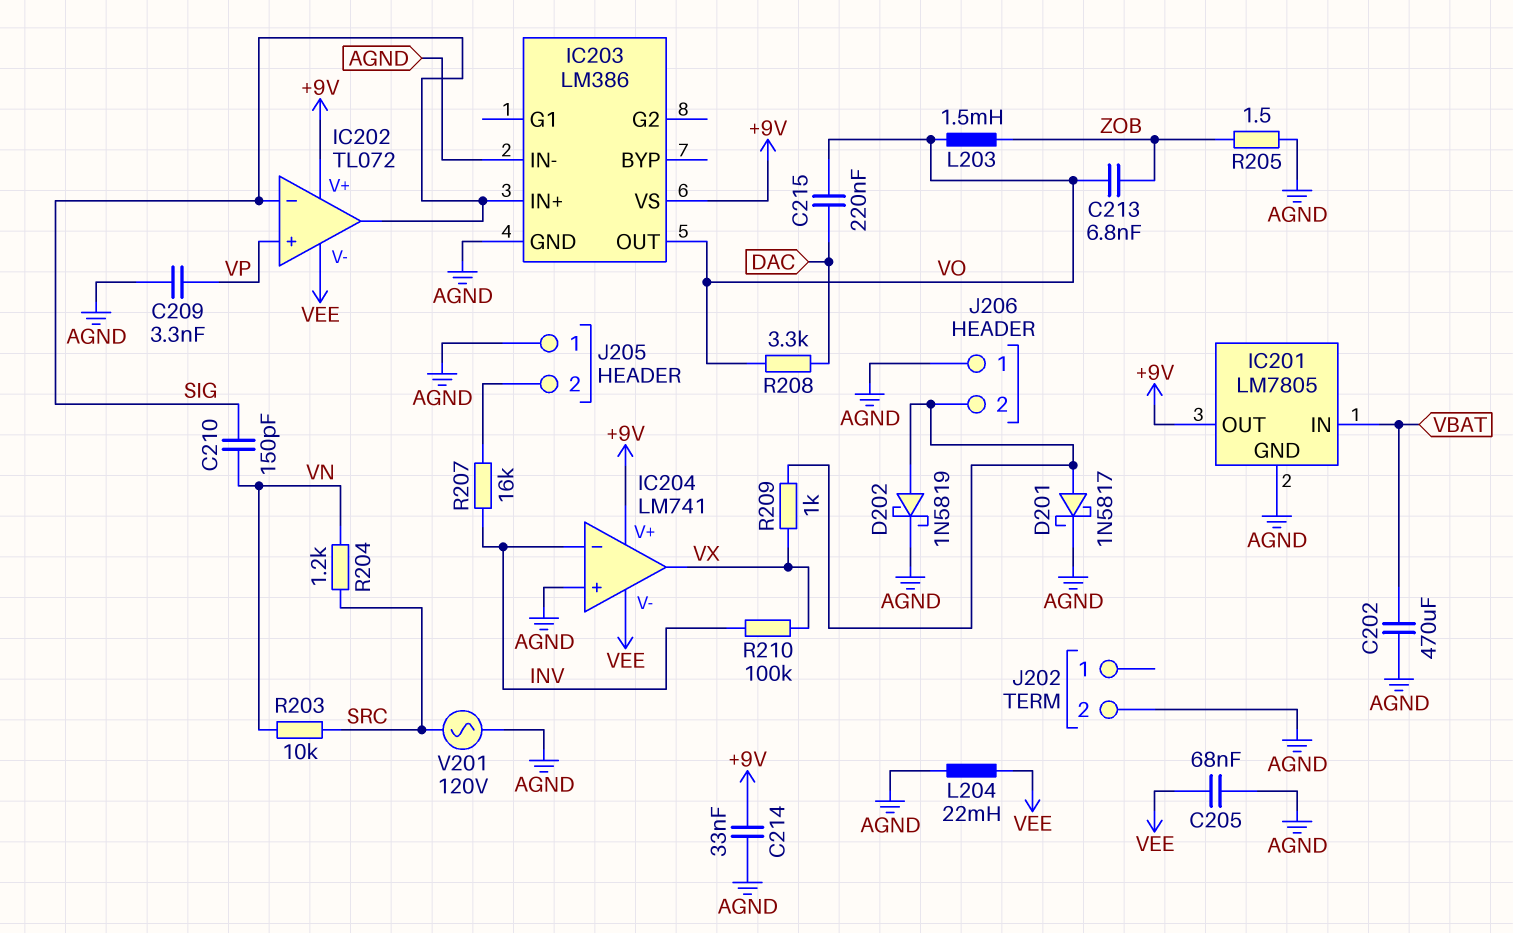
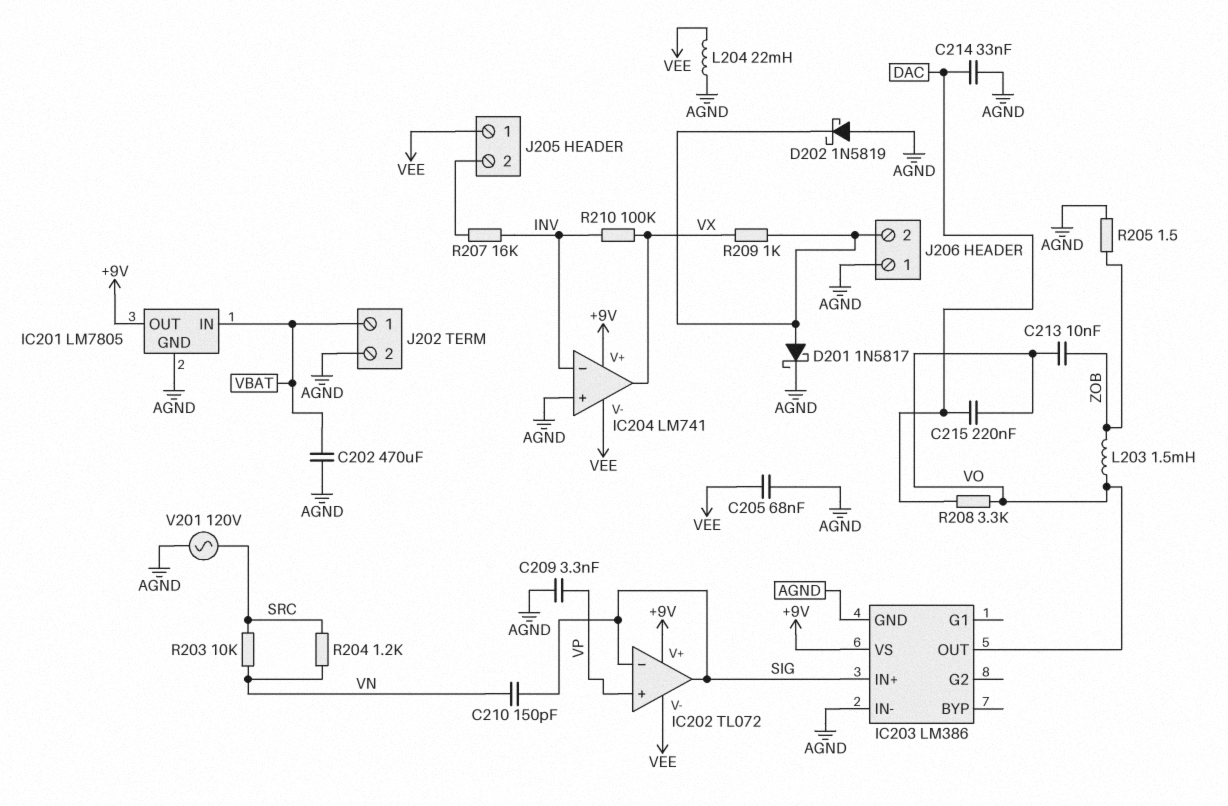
C213: 6.8nF (VO, ZOB) -> 10nF (VO, ZOB)
C214: 33nF (+9V, AGND) -> 33nF (AGND, DAC)
D202: schottky 1N5819 (A J206/2, K AGND) -> schottky 1N5819 (A AGND, K J206/2)
J202 pin 1: none -> VBAT
J205 pin 1: AGND -> VEE

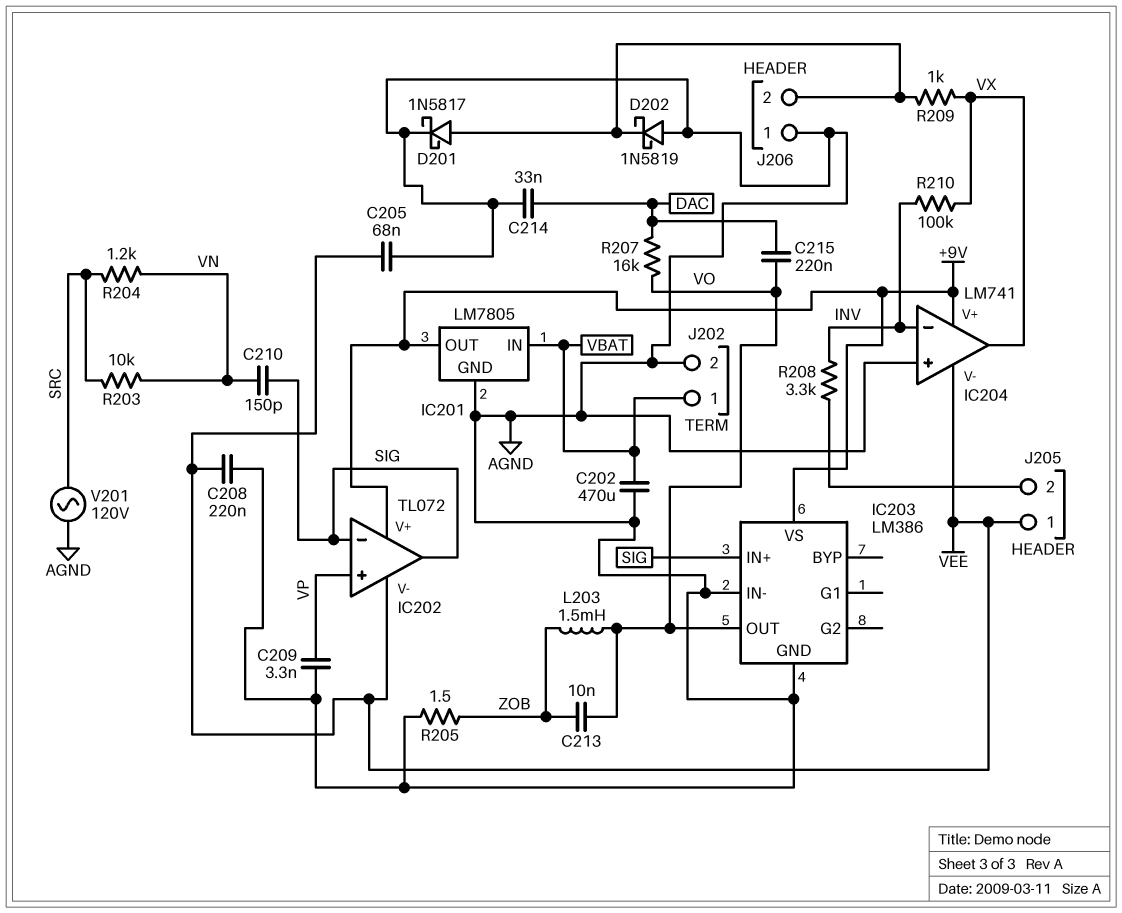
C208: none -> 220nF (AGND, VEE)
L204: 22mH (AGND, VEE) -> none
R207: 16k (INV, J205/2) -> 16k (DAC, VO)
R208: 3.3k (DAC, VO) -> 3.3k (INV, J205/2)

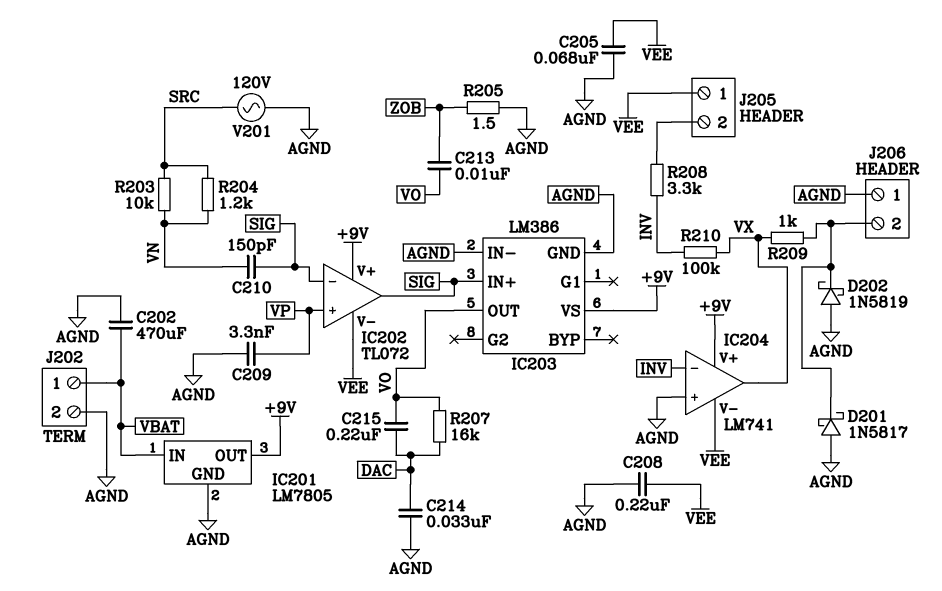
D201: schottky 1N5817 (A J206/2, K AGND) -> schottky 1N5817 (A AGND, K J206/2)
L203: 1.5mH (VO, ZOB) -> none

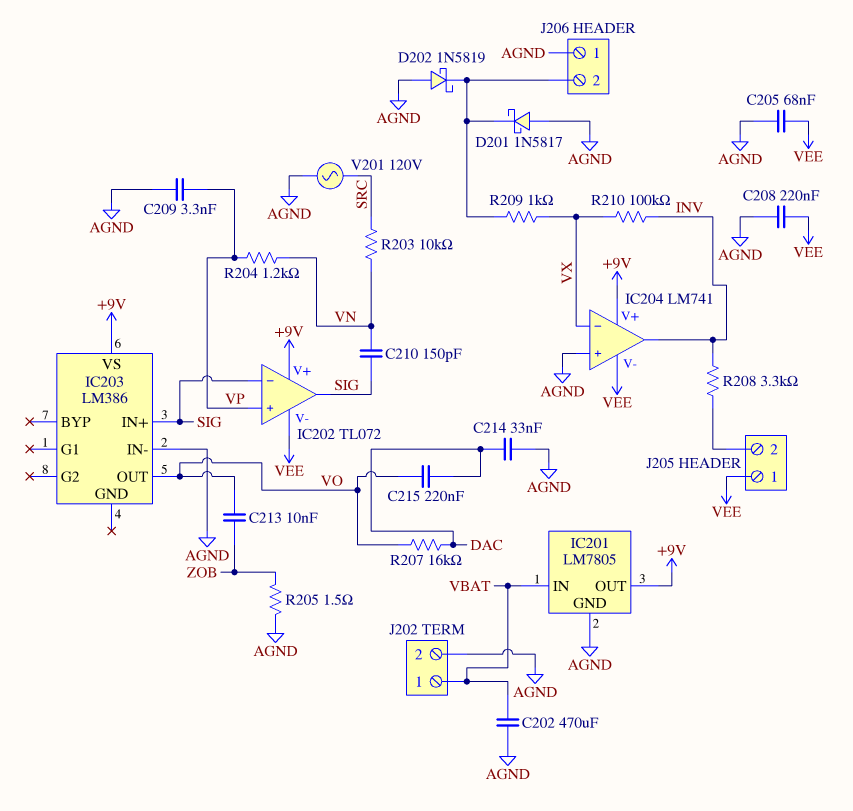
IC203 pin GND: AGND -> none
IC204 pin in-: INV -> VX
IC204 pin out: VX -> INV
R204: 1.2k (SRC, VN) -> 1.2k (VN, VP)

